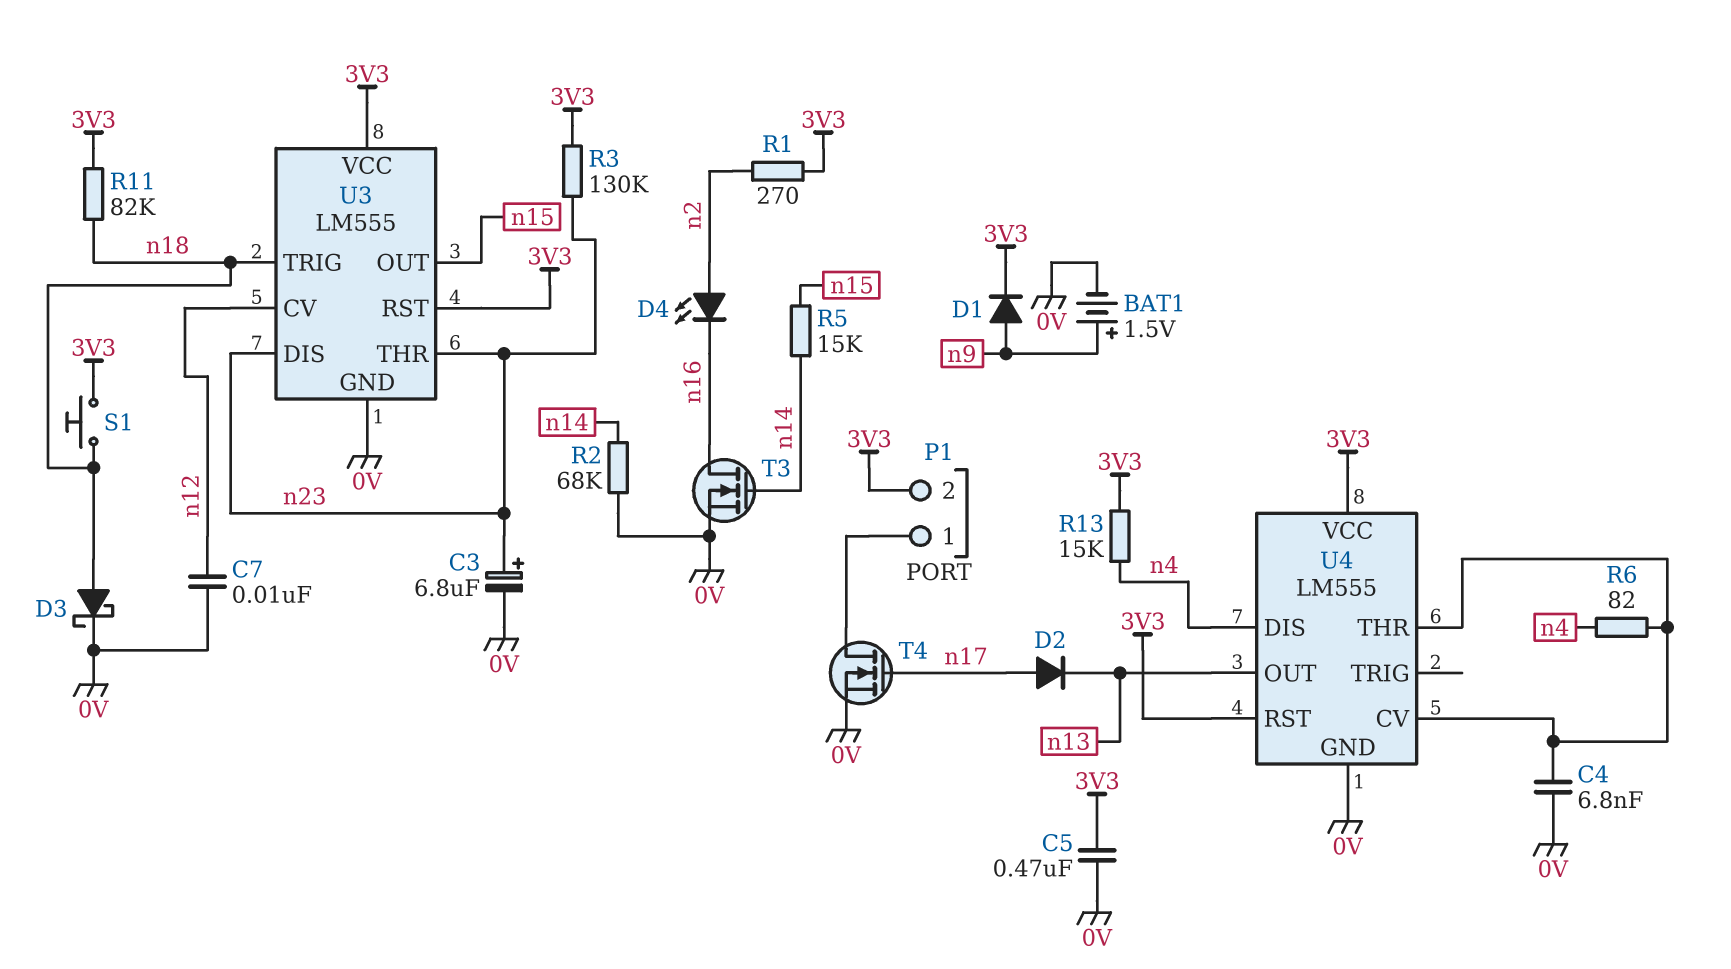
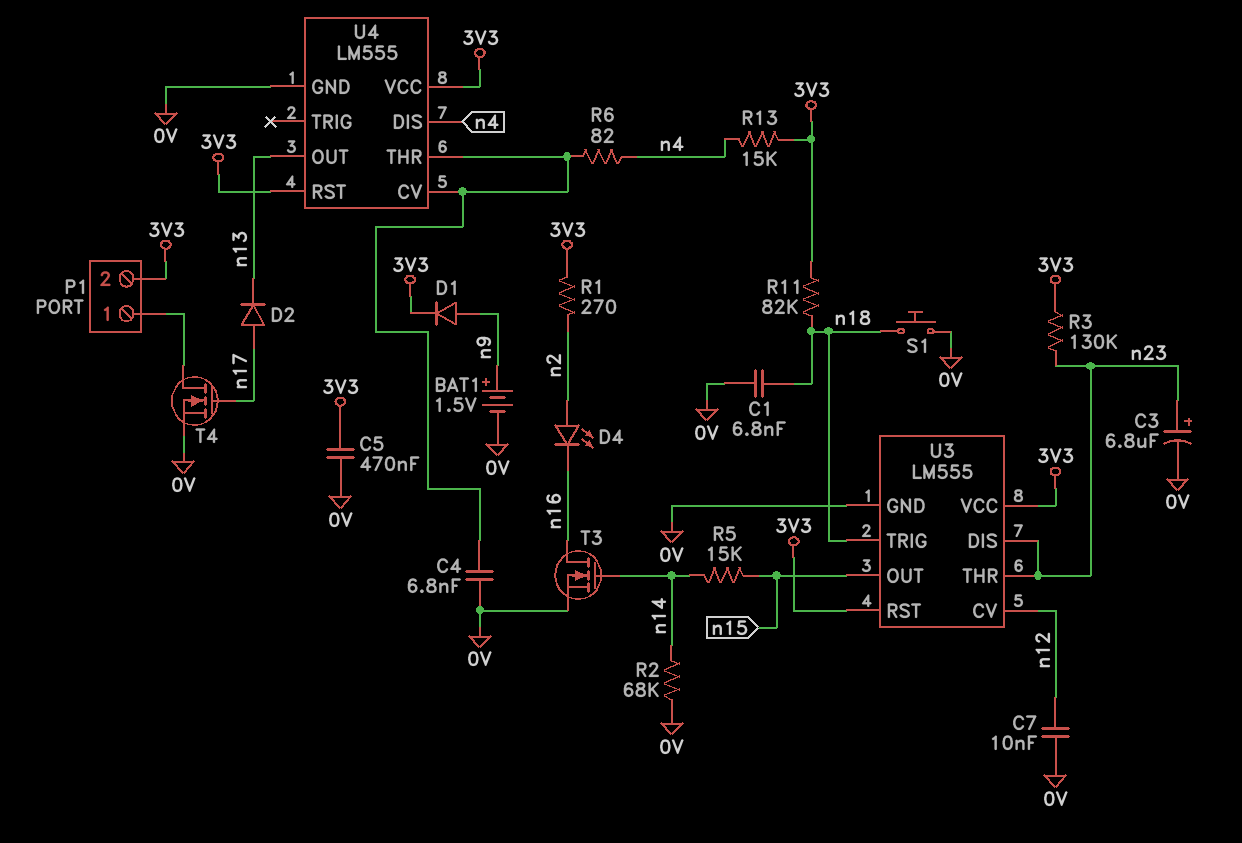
C1: none -> 6.8nF (0V, n18)
D3: schottky (A n18, K 0V) -> none
S1: button (3V3, n18) -> button (0V, n18)

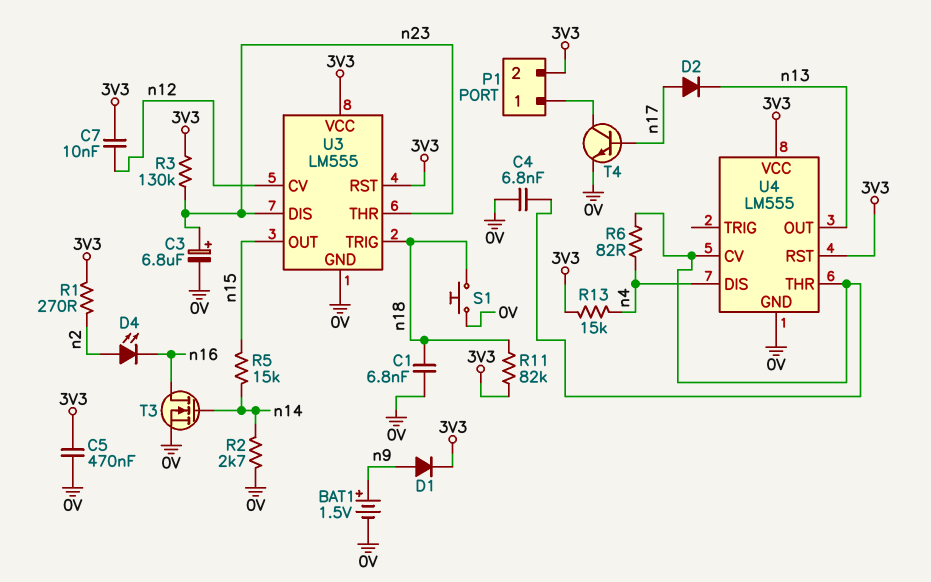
C7: 10nF (0V, n12) -> 10nF (3V3, n12)
R2: 68k (0V, n14) -> 2.7k (0V, n14)
T4: NMOS (G n17, D P1/1, S 0V) -> NPN (B n17, C P1/1, E 0V)

